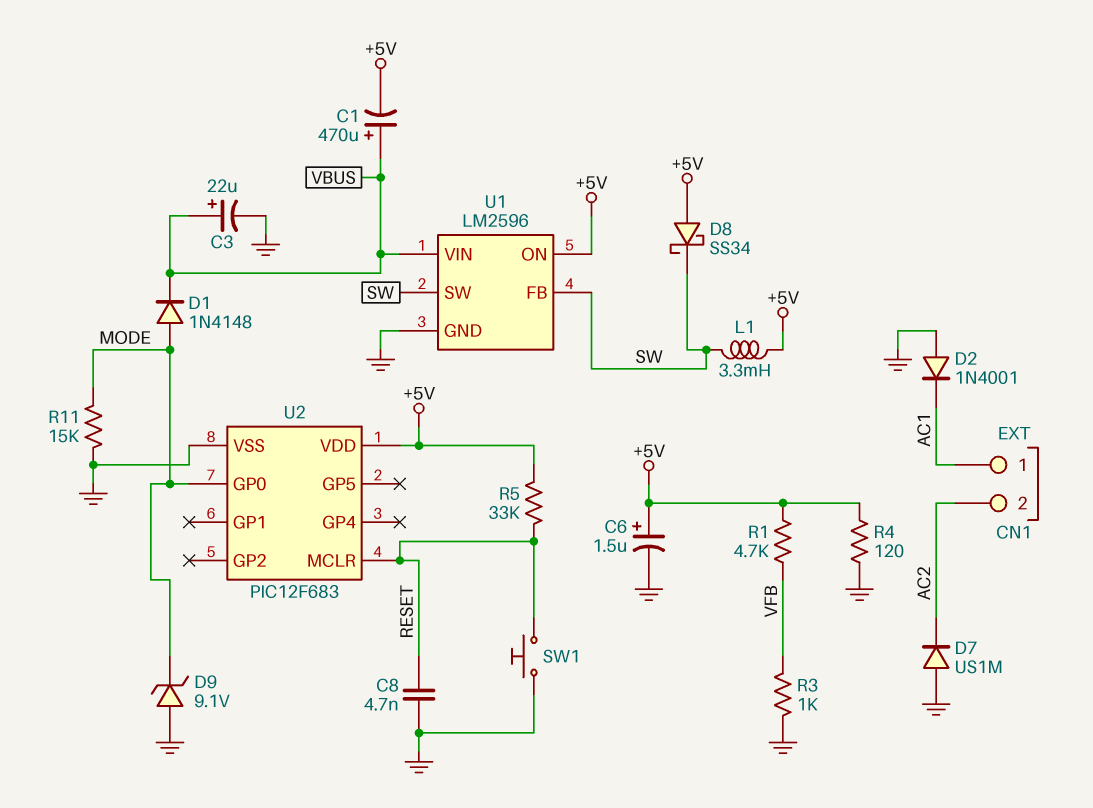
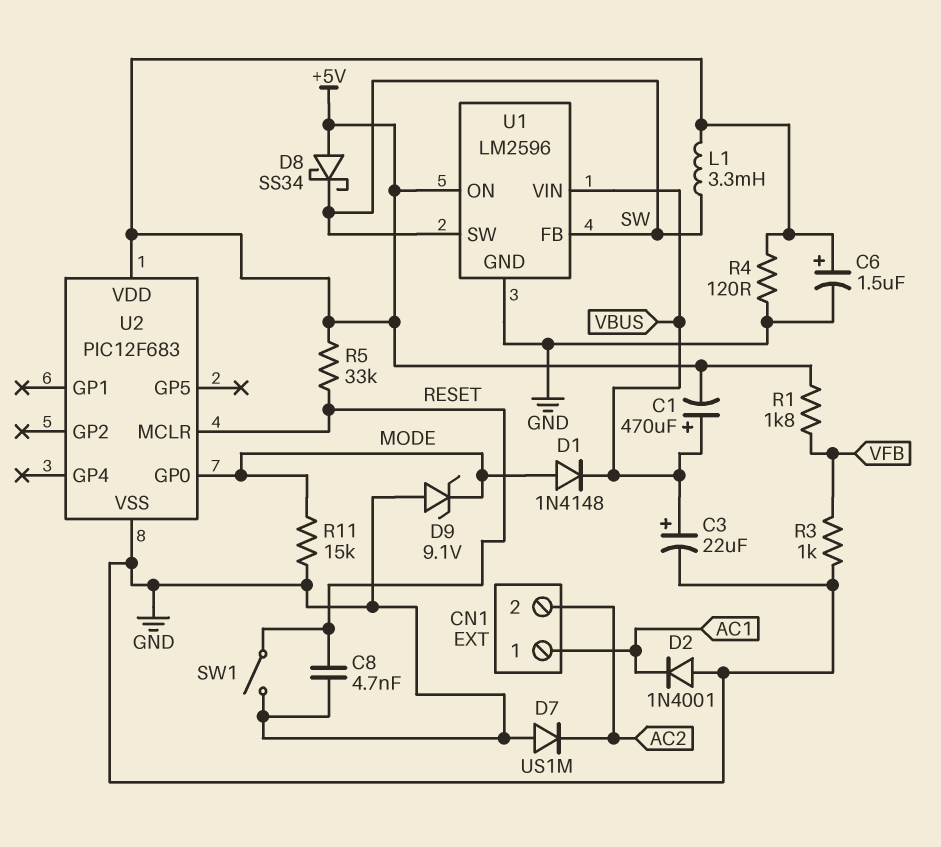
R1: 4.7k (+5V, VFB) -> 1.8k (+5V, VFB)
SW1: button (GND, RESET) -> switch (GND, RESET)

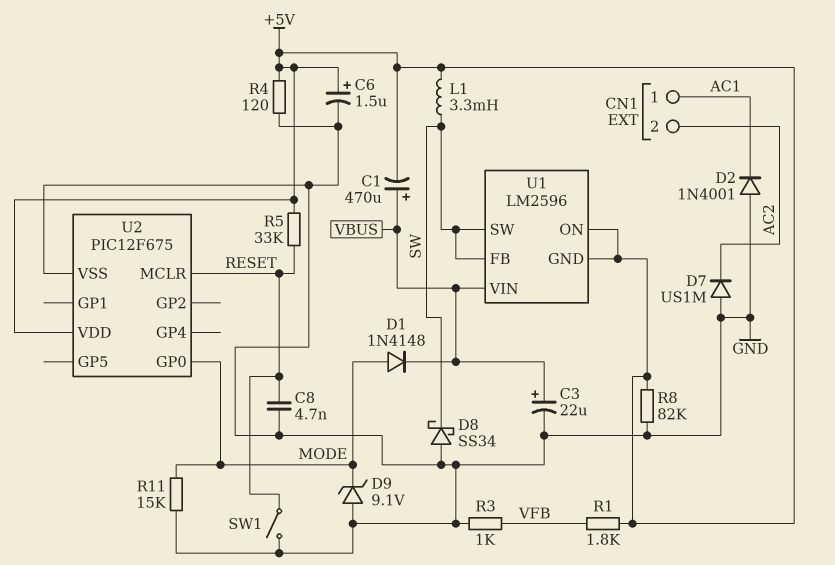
D8: schottky SS34 (A +5V, K SW) -> schottky SS34 (A GND, K SW)
R8: none -> 82k (+5V, GND)
U1 pin GND: GND -> +5V
U2: PIC12F683 -> PIC12F675

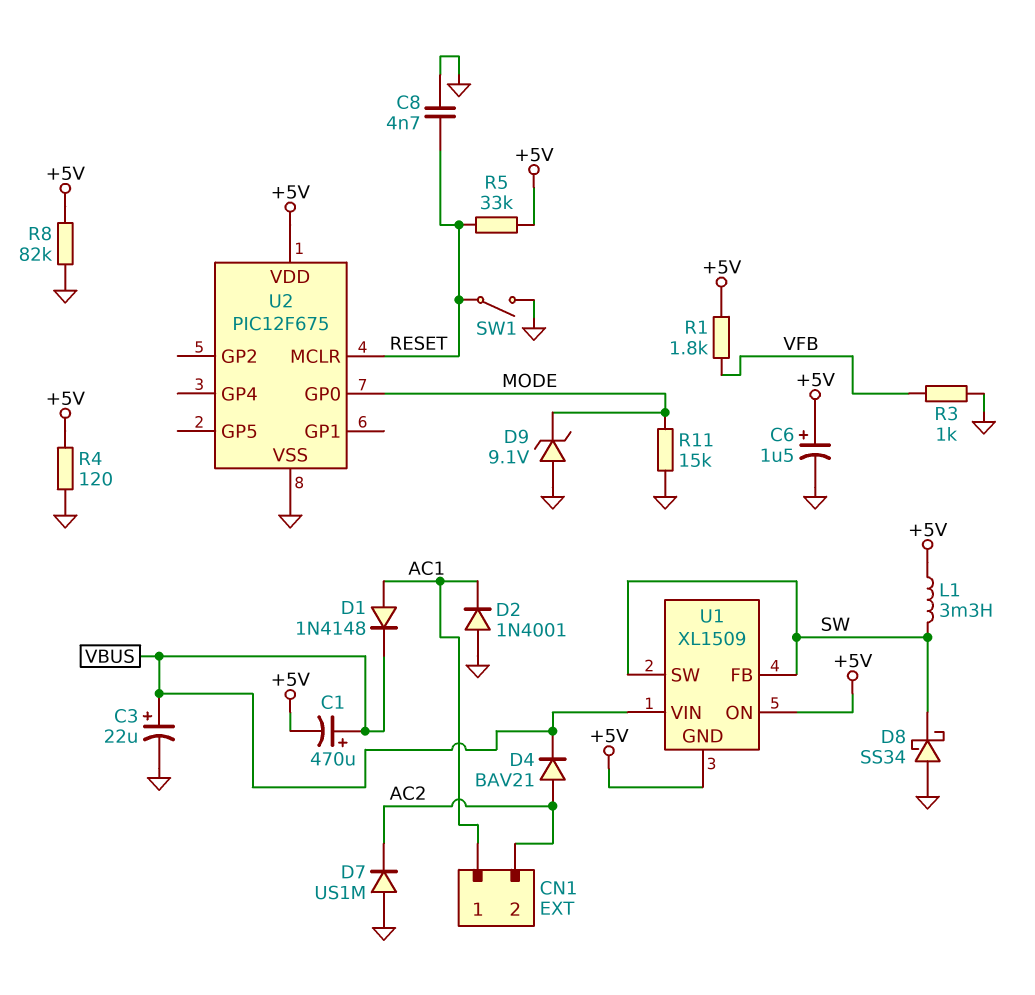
D1: diode 1N4148 (A MODE, K VBUS) -> diode 1N4148 (A AC1, K VBUS)
D4: none -> diode BAV21 (A AC2, K VBUS)
U1: LM2596 -> XL1509

